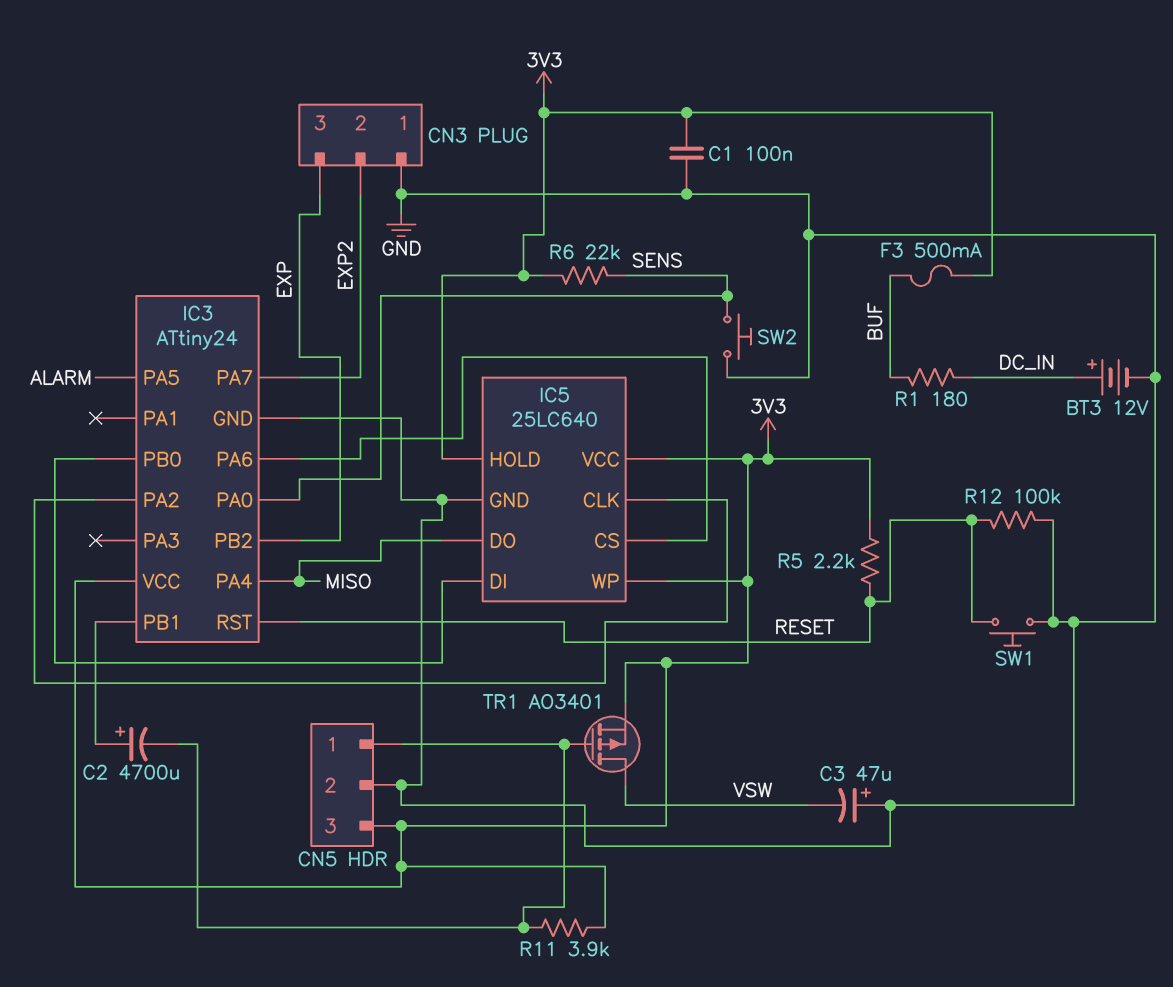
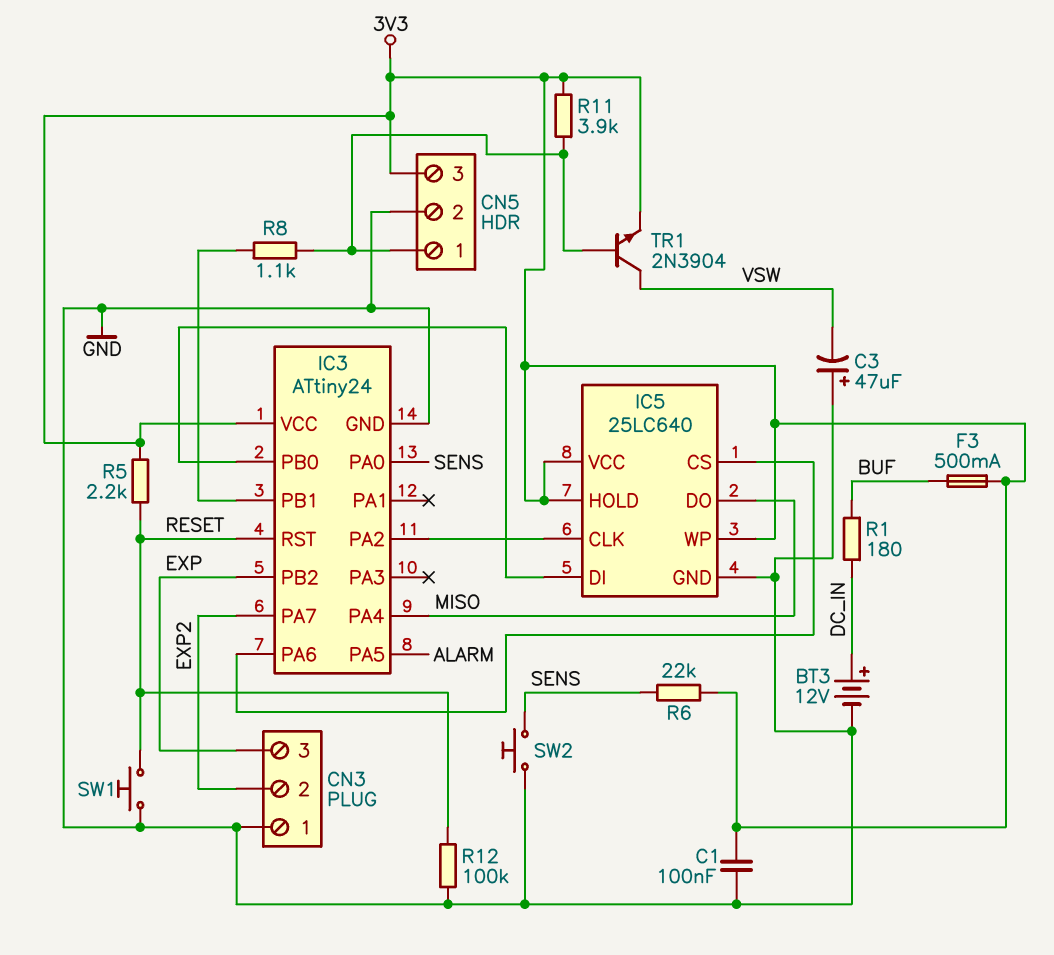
C2: 4700uF (plus IC3/PB1, minus CN5/1) -> none
R8: none -> 1.1k (CN5/1, IC3/PB1)
TR1: PMOS AO3401 (G CN5/1, D VSW, S 3V3) -> NPN 2N3904 (B CN5/1, C VSW, E 3V3)

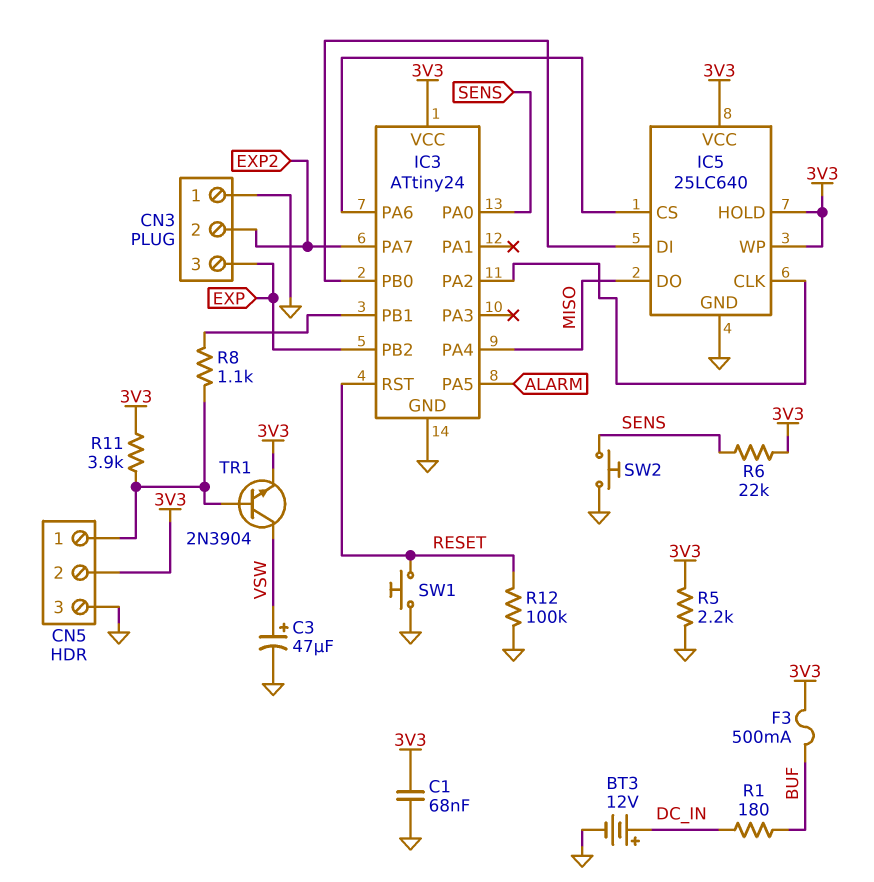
C1: 100nF (3V3, GND) -> 68nF (3V3, GND)
C3: 47uF (plus GND, minus VSW) -> 47uF (plus VSW, minus GND)
CN5 pin 2: GND -> 3V3
CN5 pin 3: 3V3 -> GND
R5: 2.2k (3V3, RESET) -> 2.2k (3V3, GND)

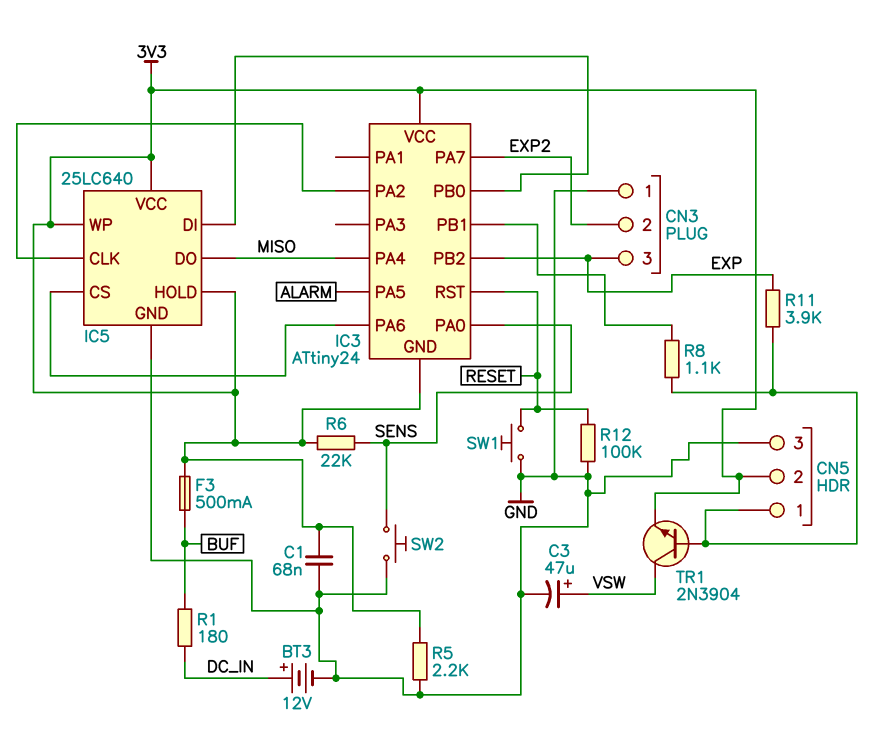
IC3 pin GND: GND -> 3V3
R11: 3.9k (3V3, CN5/1) -> 3.9k (CN5/1, EXP)

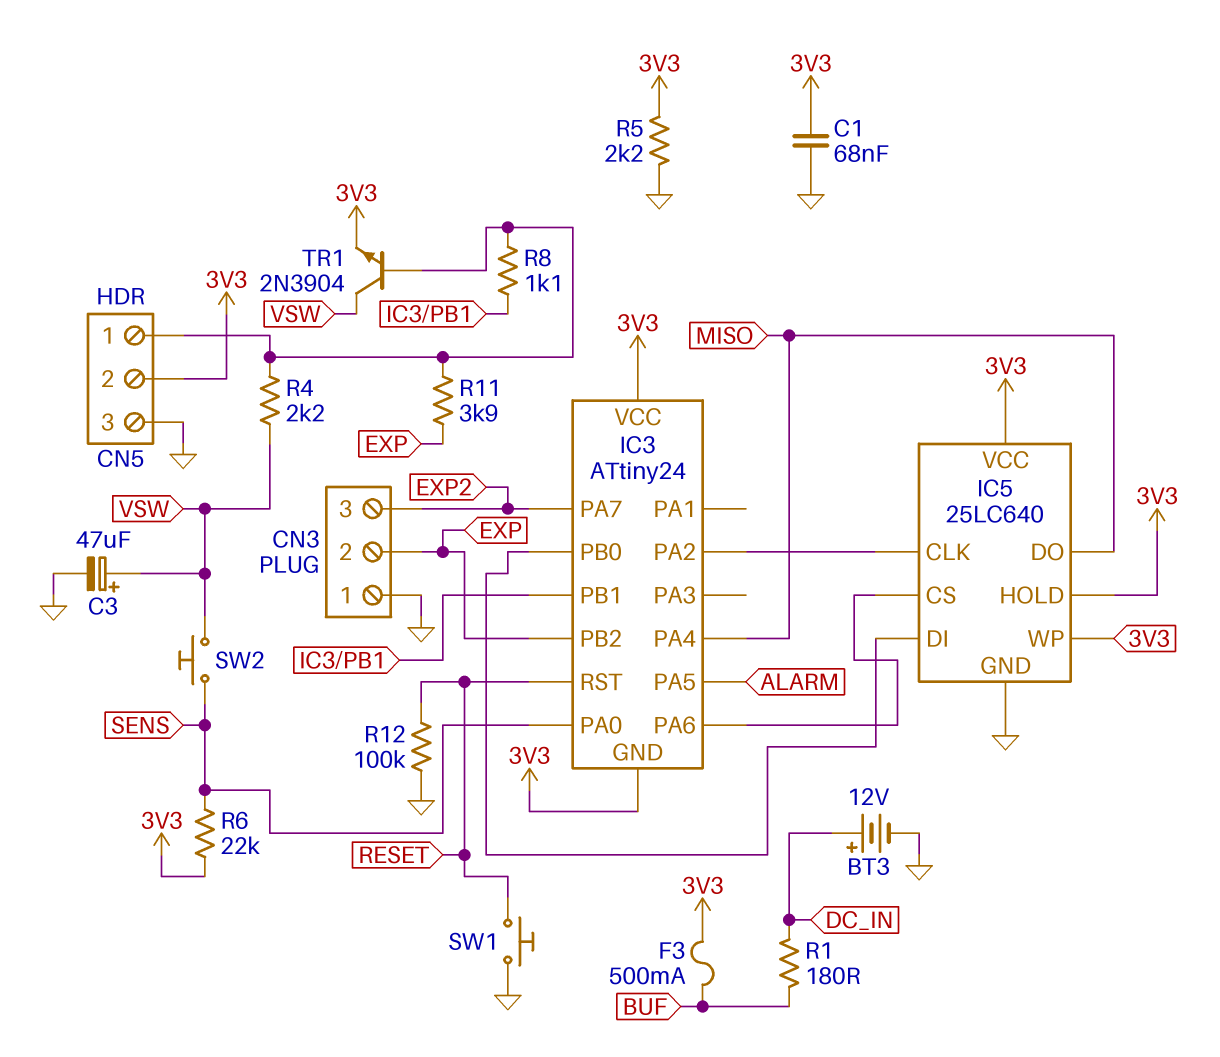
CN3 pin 2: EXP2 -> EXP
CN3 pin 3: EXP -> EXP2
R4: none -> 2.2k (CN5/1, VSW)
SW2: button (GND, SENS) -> button (SENS, VSW)

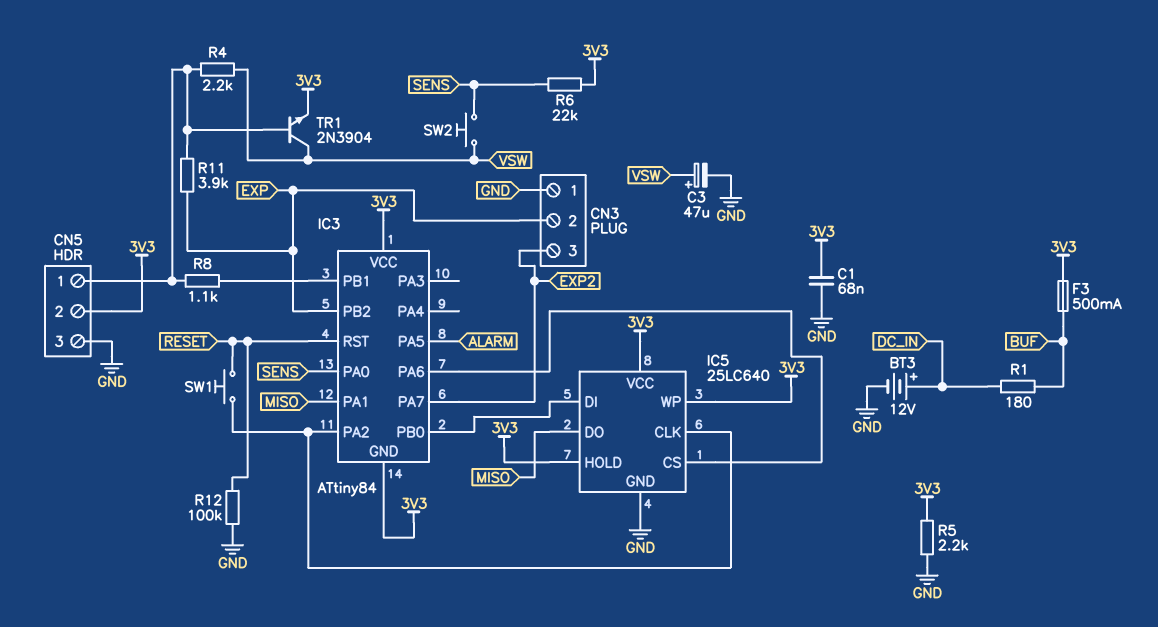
IC3: ATtiny24 -> ATtiny84
IC3 pin PA1: none -> MISO
IC3 pin PA4: MISO -> none
SW1: button (GND, RESET) -> button (IC3/PA2, RESET)

